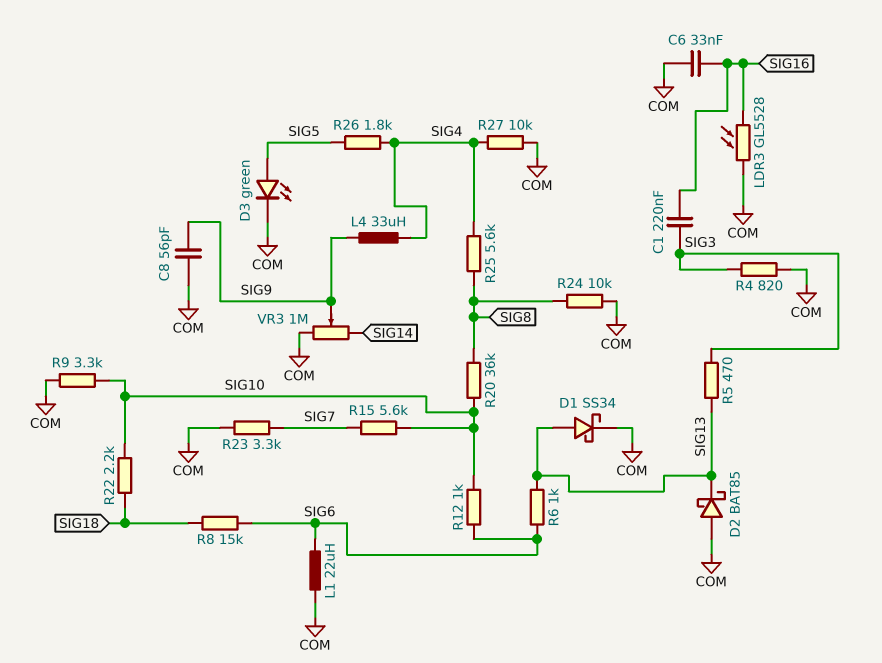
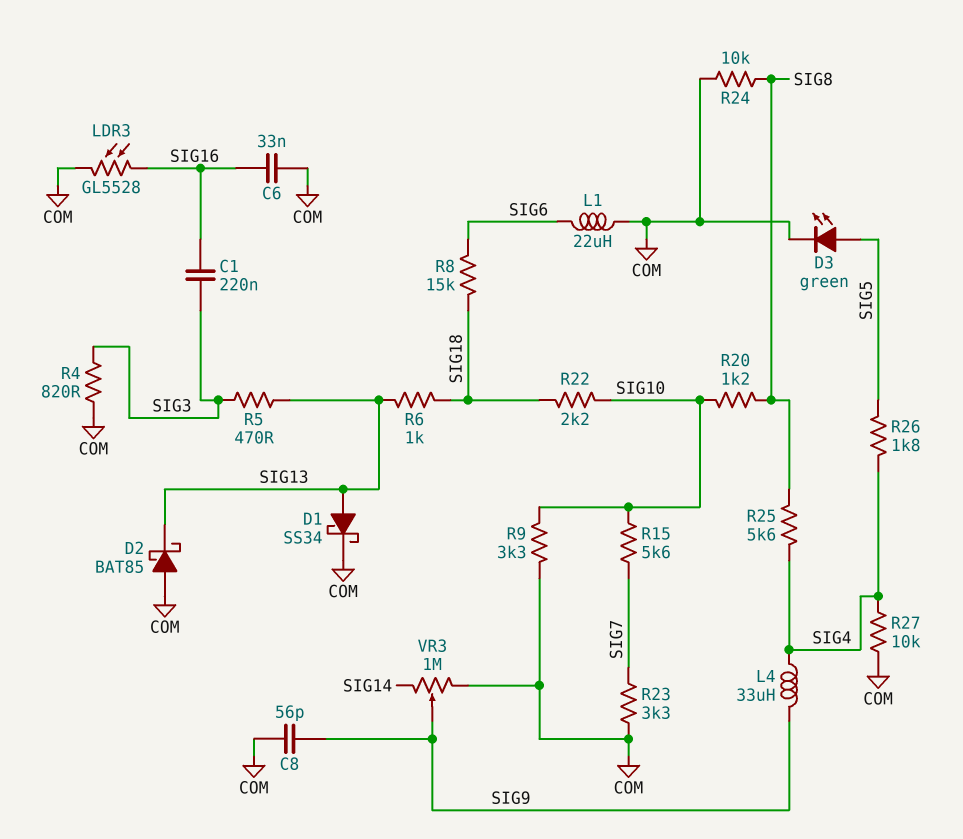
R6: 1k (SIG6, SIG13) -> 1k (SIG13, SIG18)
R12: 1k (SIG6, SIG10) -> none
R20: 36k (SIG8, SIG10) -> 1.2k (SIG8, SIG10)

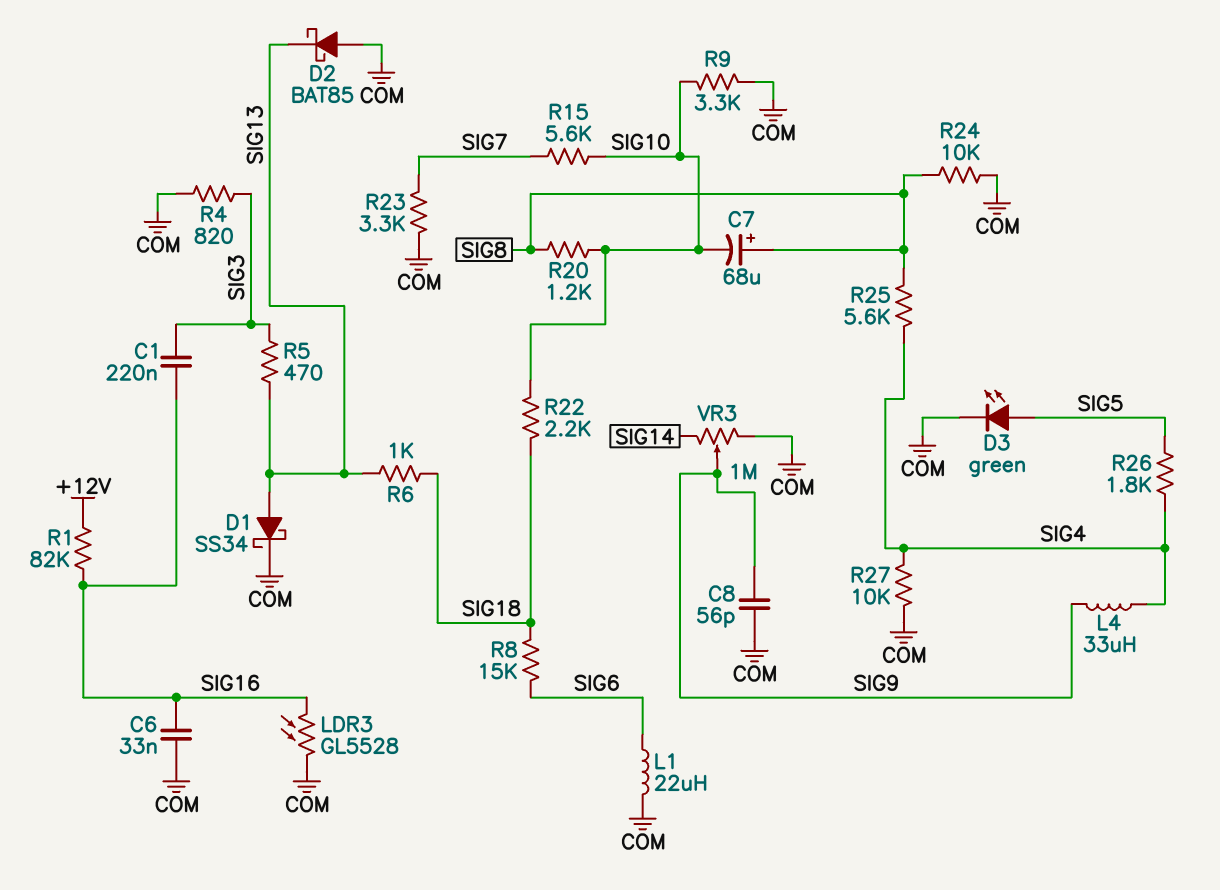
C7: none -> 68uF (plus SIG8, minus SIG10)
R1: none -> 82k (+12V, SIG16)

